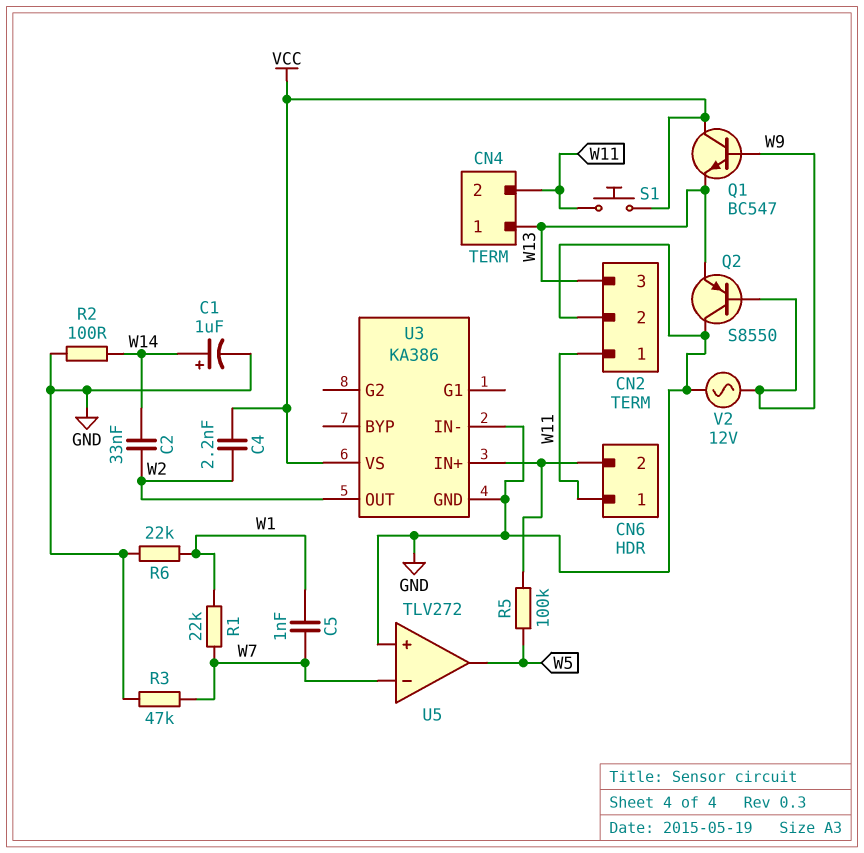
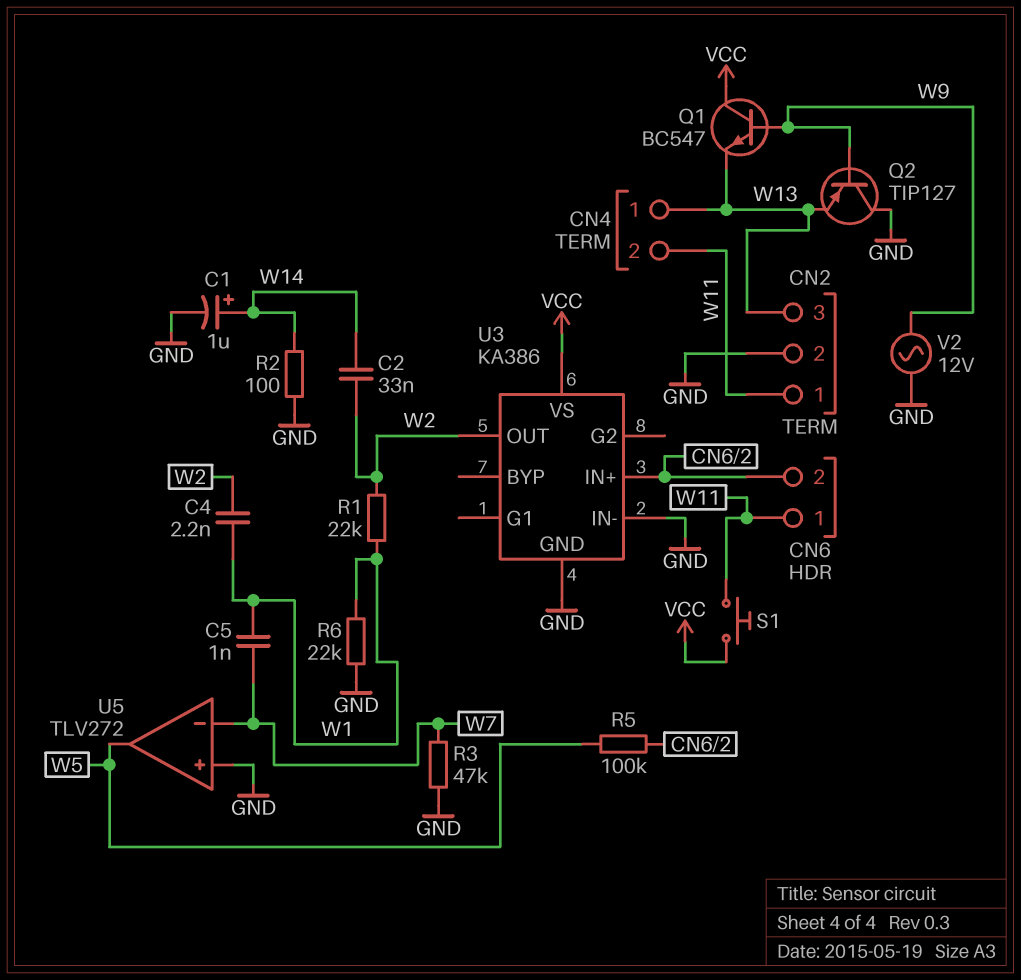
C4: 2.2nF (VCC, W2) -> 2.2nF (W1, W2)
Q2: PNP S8550 (B W9, C GND, E W13) -> PNP TIP127 (B W9, C GND, E W13)
R1: 22k (W1, W7) -> 22k (W1, W2)

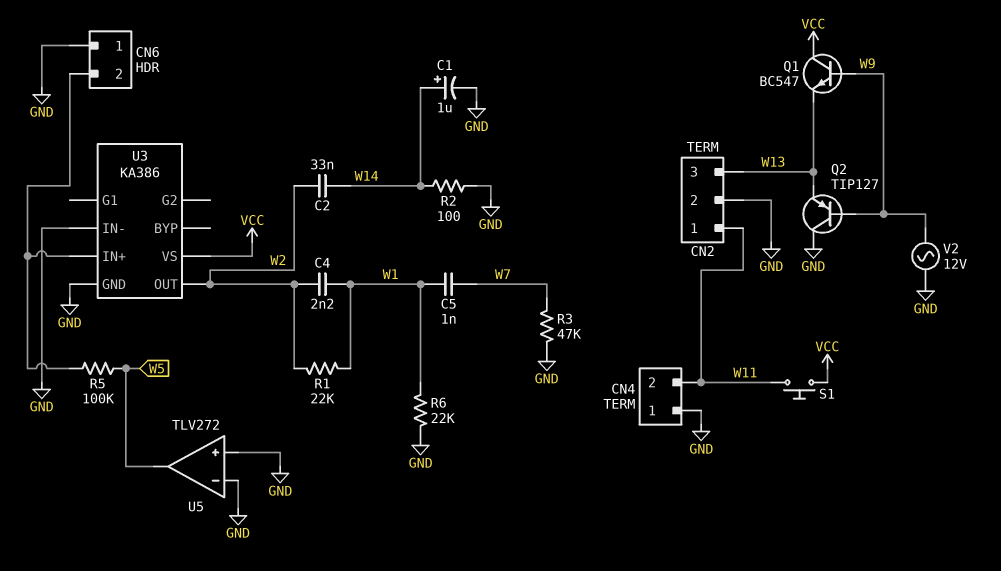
CN4 pin 1: W13 -> GND
CN6 pin 1: W11 -> GND
U5 pin in-: W7 -> GND

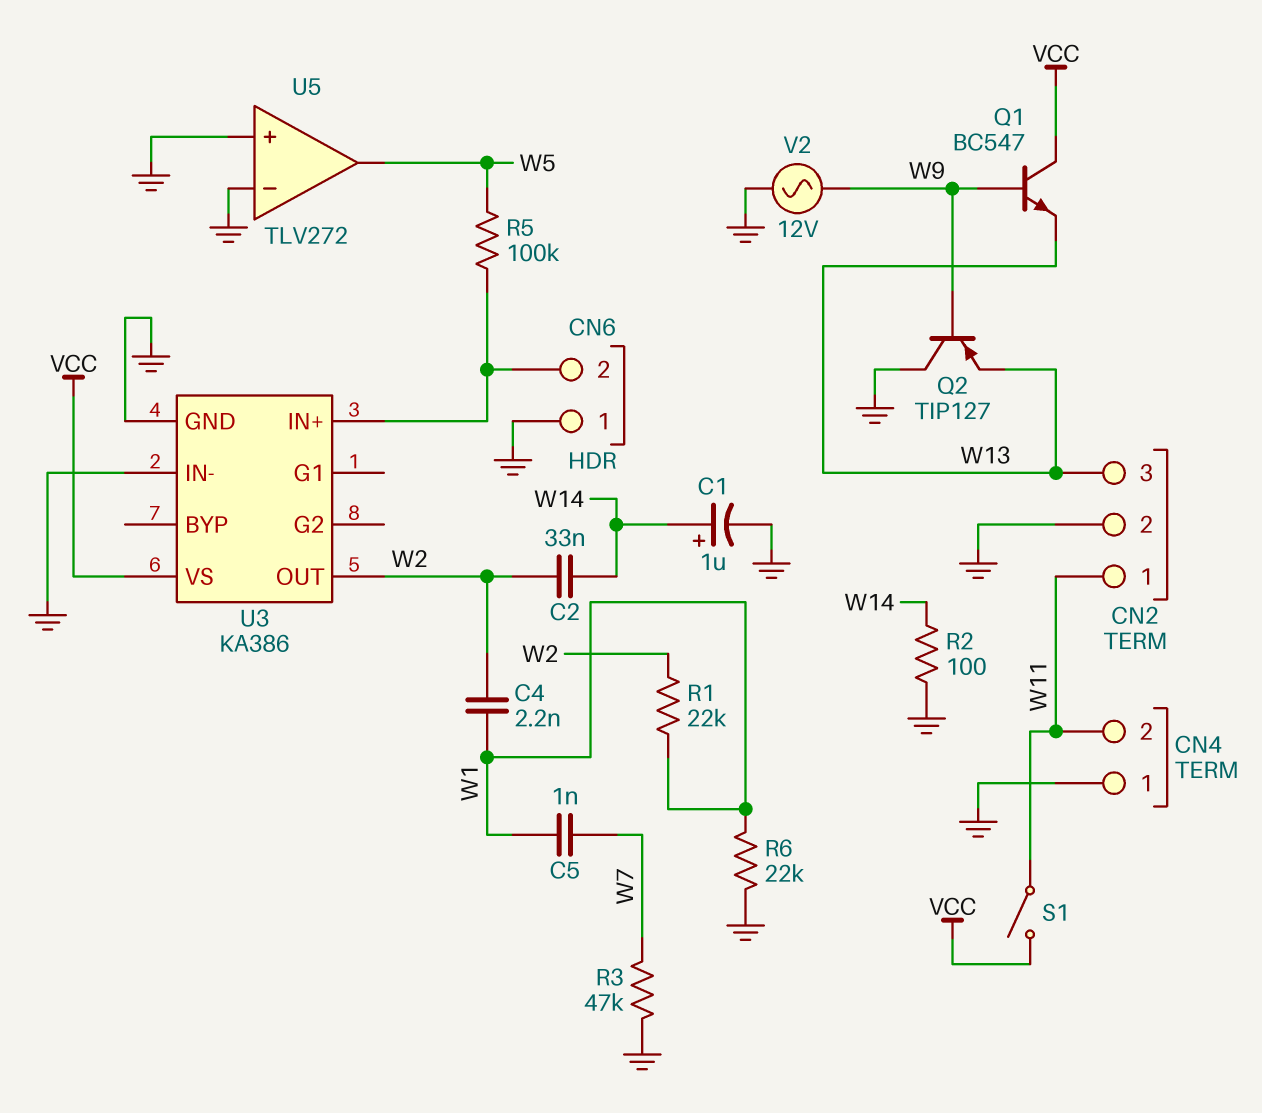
S1: button (VCC, W11) -> switch (VCC, W11)

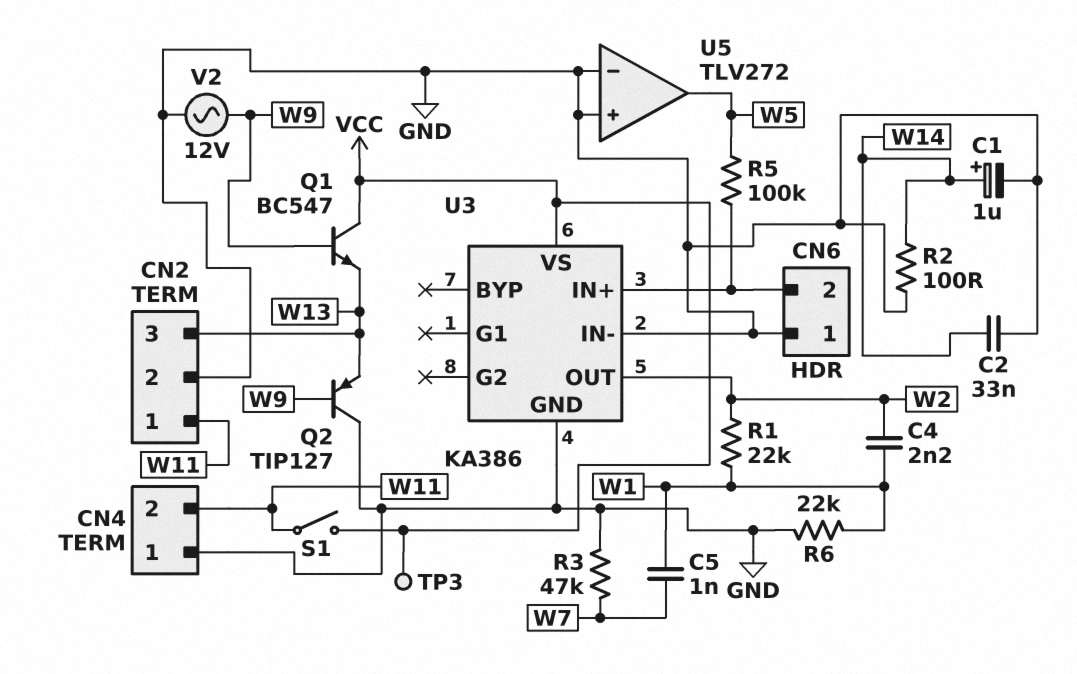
C2: 33nF (W2, W14) -> 33nF (GND, W14)
TP3: none -> test point (VCC)

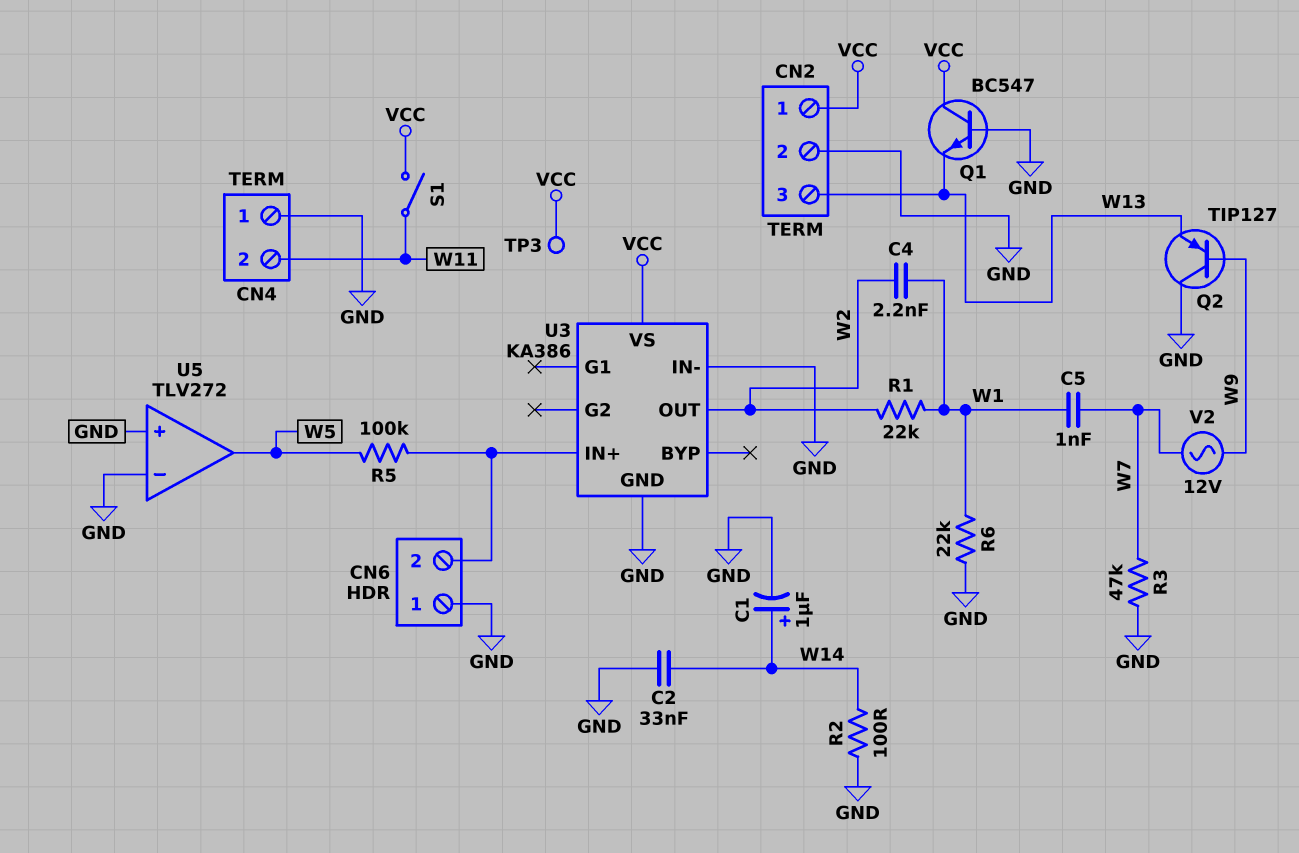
CN2 pin 1: W11 -> VCC
Q1: NPN BC547 (B W9, C VCC, E W13) -> NPN BC547 (B GND, C VCC, E W13)
V2: AC 12V (GND, W9) -> AC 12V (W7, W9)

